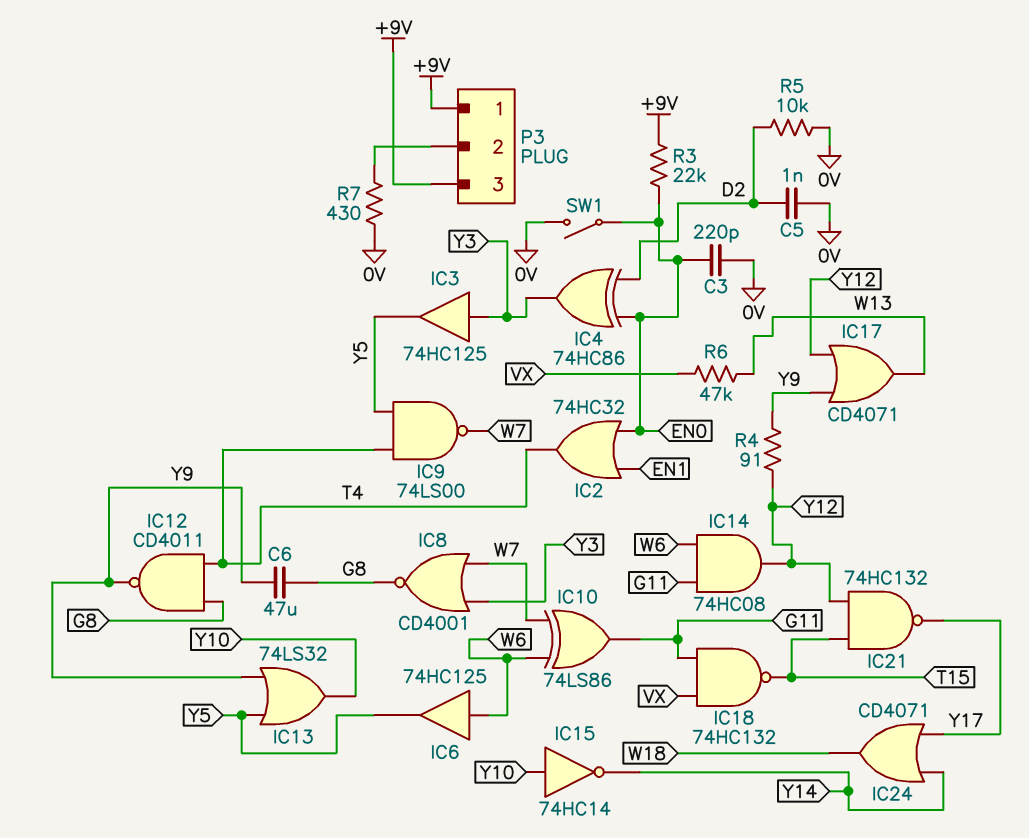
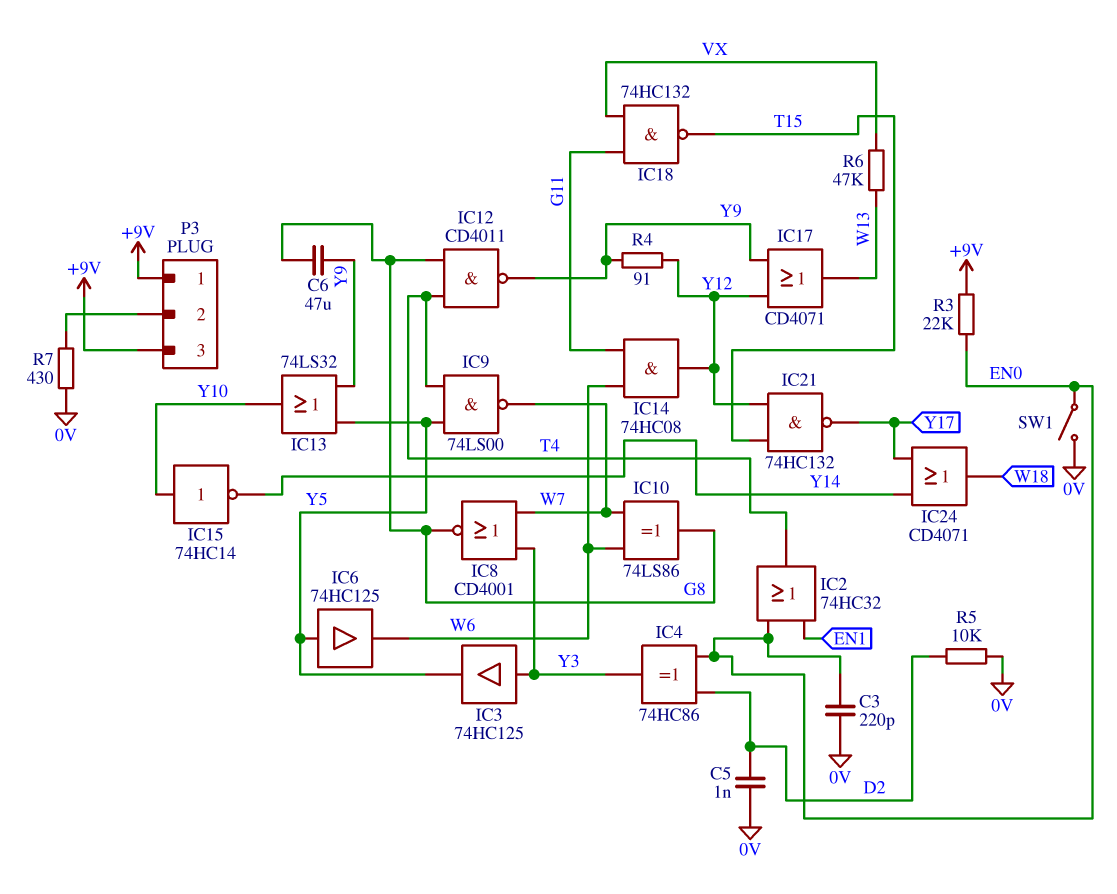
IC6: buffer 74HC125 (in W6, out Y5) -> buffer 74HC125 (in Y5, out W6)
IC10: XOR 74LS86 (in W6, in W7, out G11) -> XOR 74LS86 (in W6, in W7, out G8)

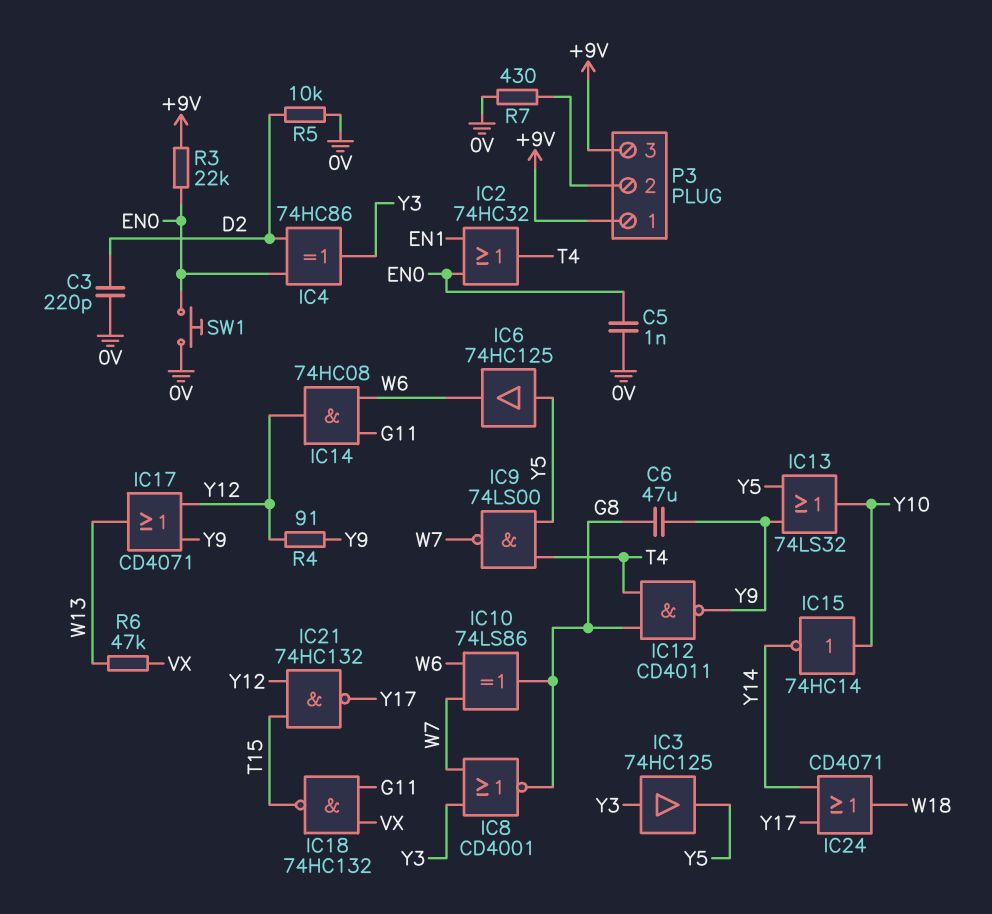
C3: 220pF (0V, EN0) -> 220pF (0V, D2)
C5: 1nF (0V, D2) -> 1nF (0V, EN0)
SW1: switch (0V, EN0) -> button (0V, EN0)

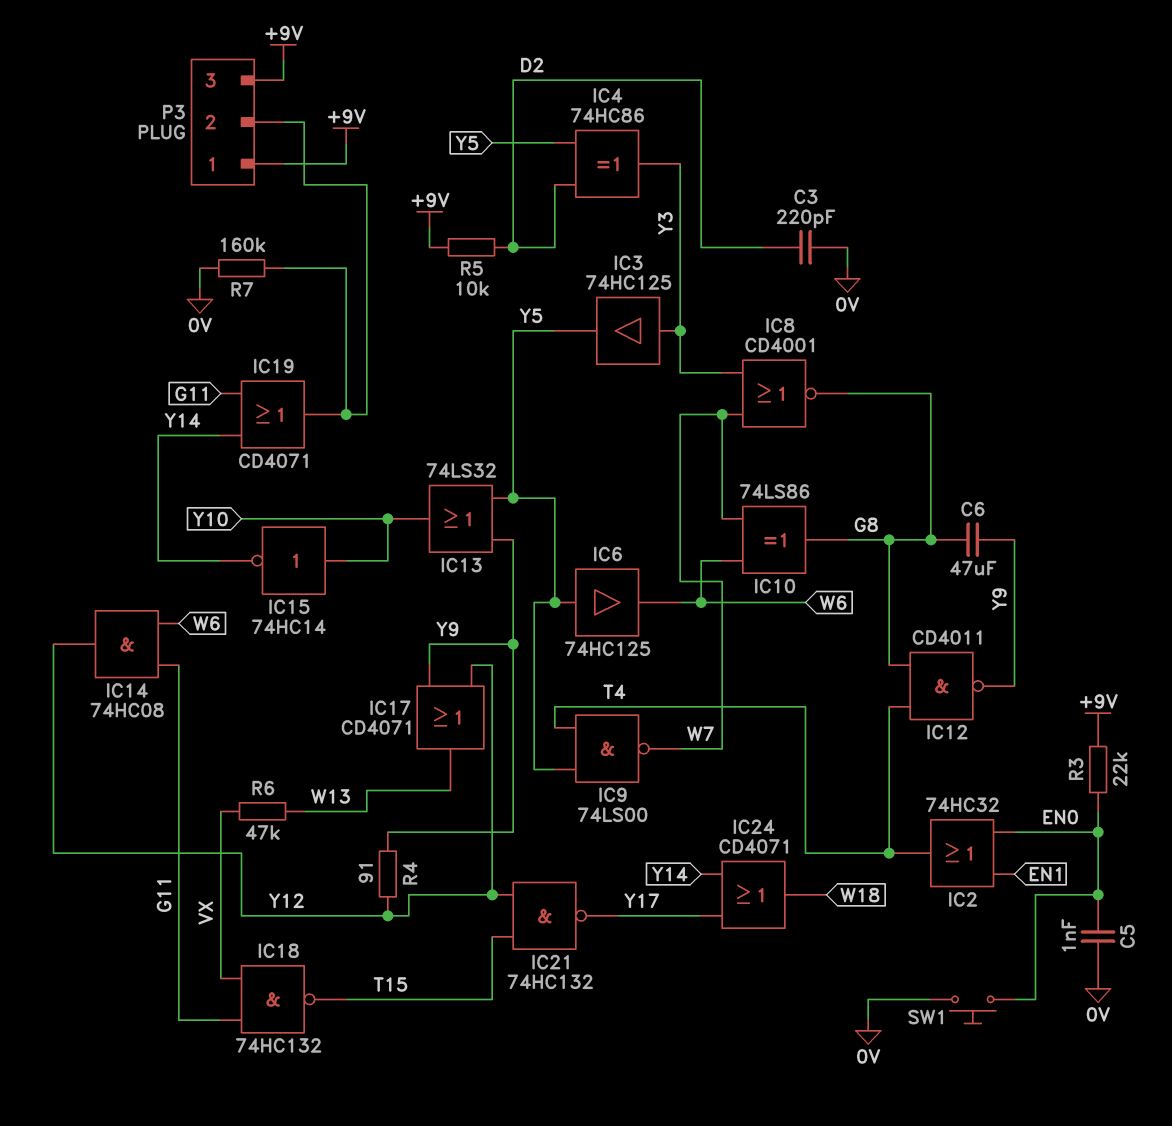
IC4: XOR 74HC86 (in D2, in EN0, out Y3) -> XOR 74HC86 (in D2, in Y5, out Y3)
IC19: none -> OR CD4071 (in G11, in Y14, out P3/2)
R5: 10k (0V, D2) -> 10k (+9V, D2)
R7: 430 (0V, P3/2) -> 160k (0V, P3/2)

